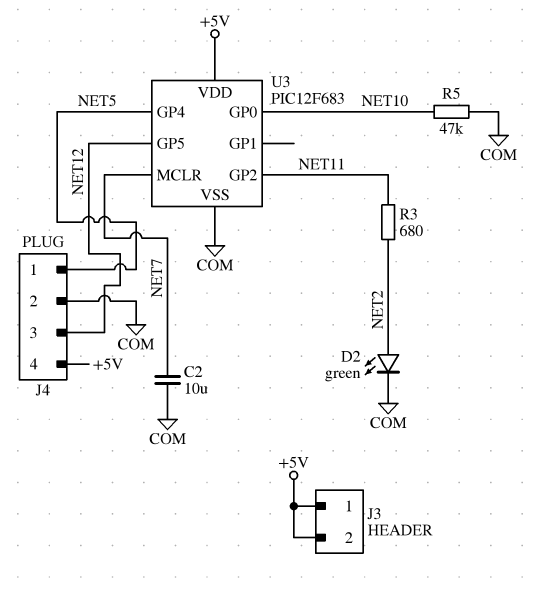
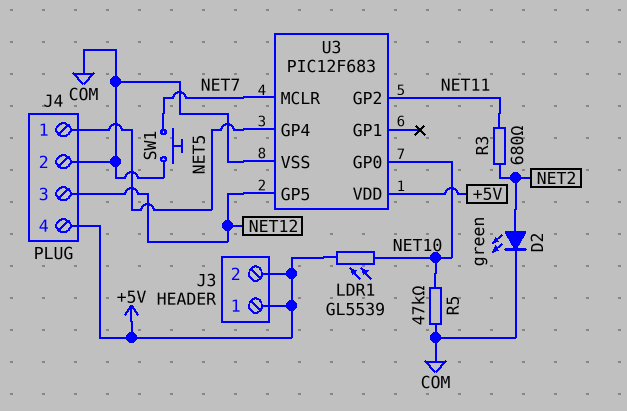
C2: 10uF (COM, NET7) -> none
LDR1: none -> GL5539 (+5V, NET10)
SW1: none -> button (COM, NET7)

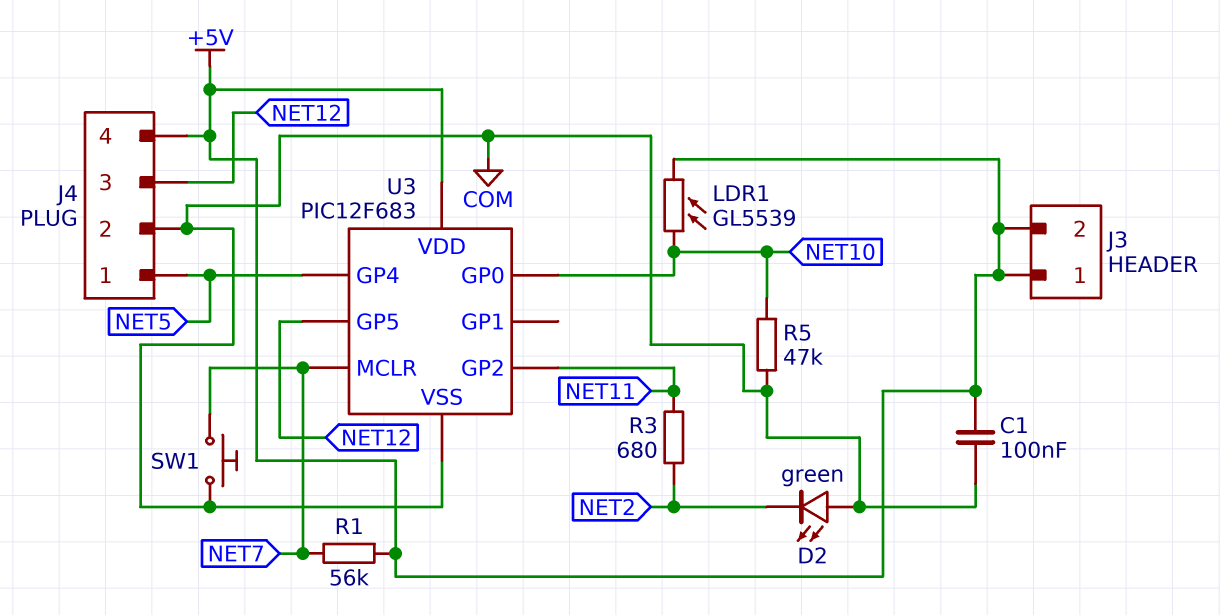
C1: none -> 100nF (+5V, COM)
D2: LED green (A NET2, K COM) -> LED green (A COM, K NET2)
R1: none -> 56k (+5V, NET7)

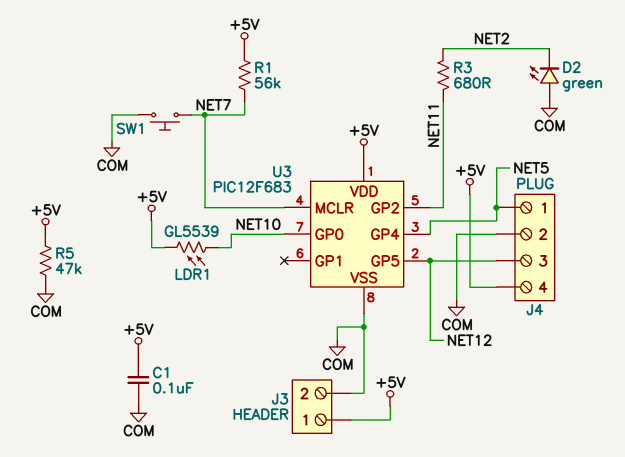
J3 pin 2: +5V -> COM
R5: 47k (COM, NET10) -> 47k (+5V, COM)

